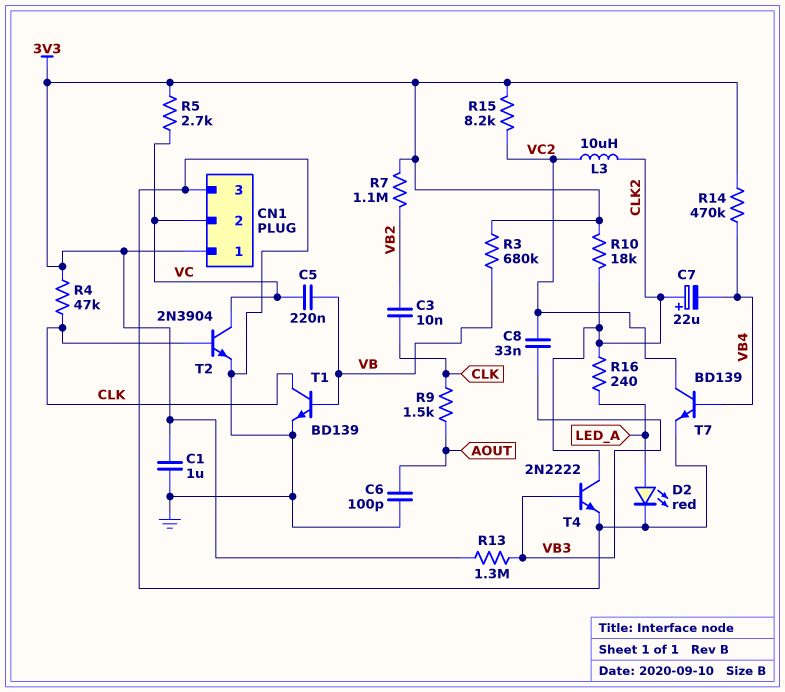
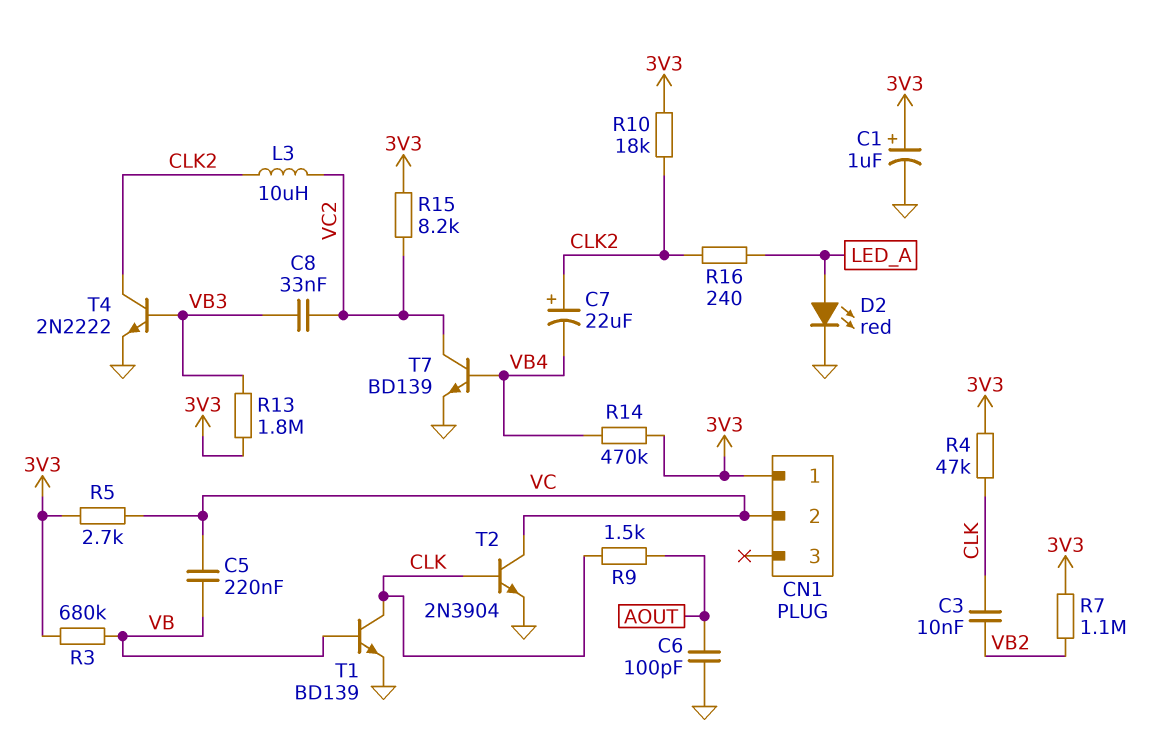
C1: 1uF (3V3, GND) -> 1uF (plus 3V3, minus GND)
CN1 pin 3: GND -> none
R13: 1.3M (3V3, VB3) -> 1.8M (3V3, VB3)

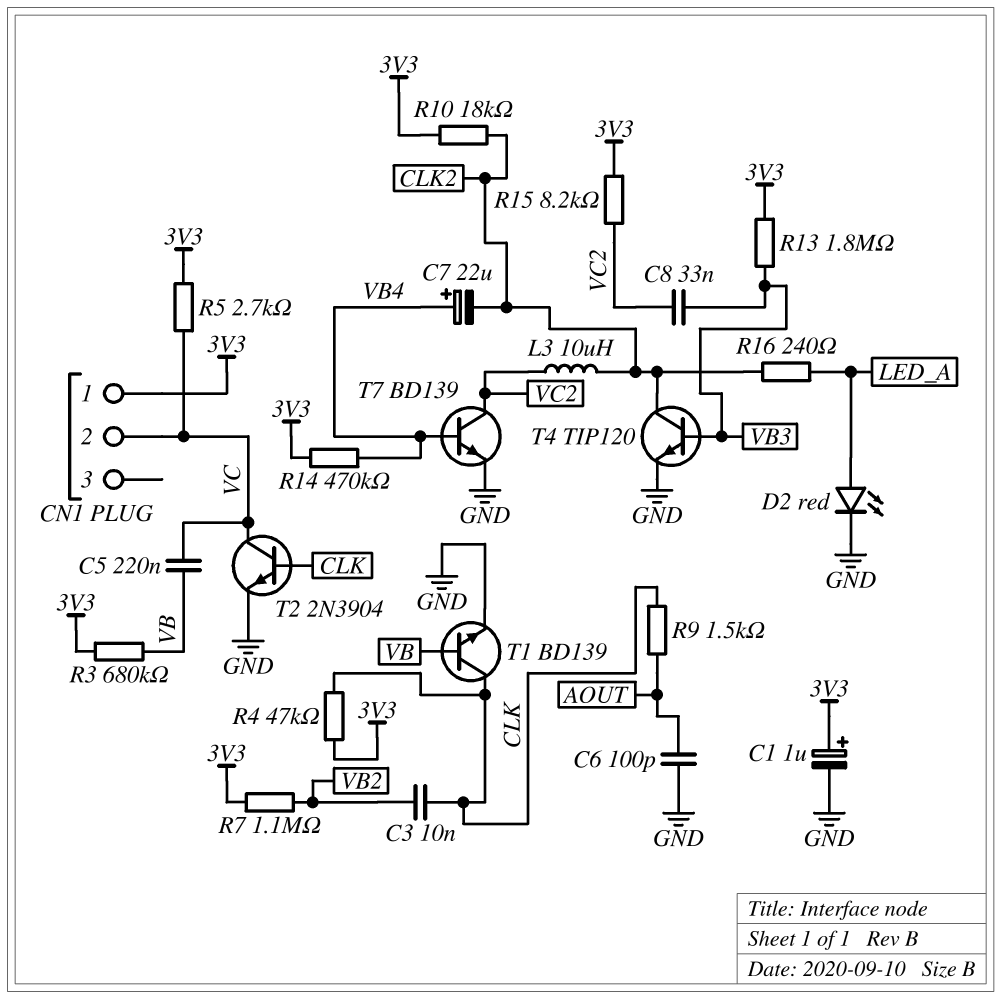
C7: 22uF (plus CLK2, minus VB4) -> 22uF (plus VB4, minus CLK2)
T4: NPN 2N2222 (B VB3, C CLK2, E GND) -> NPN TIP120 (B VB3, C CLK2, E GND)

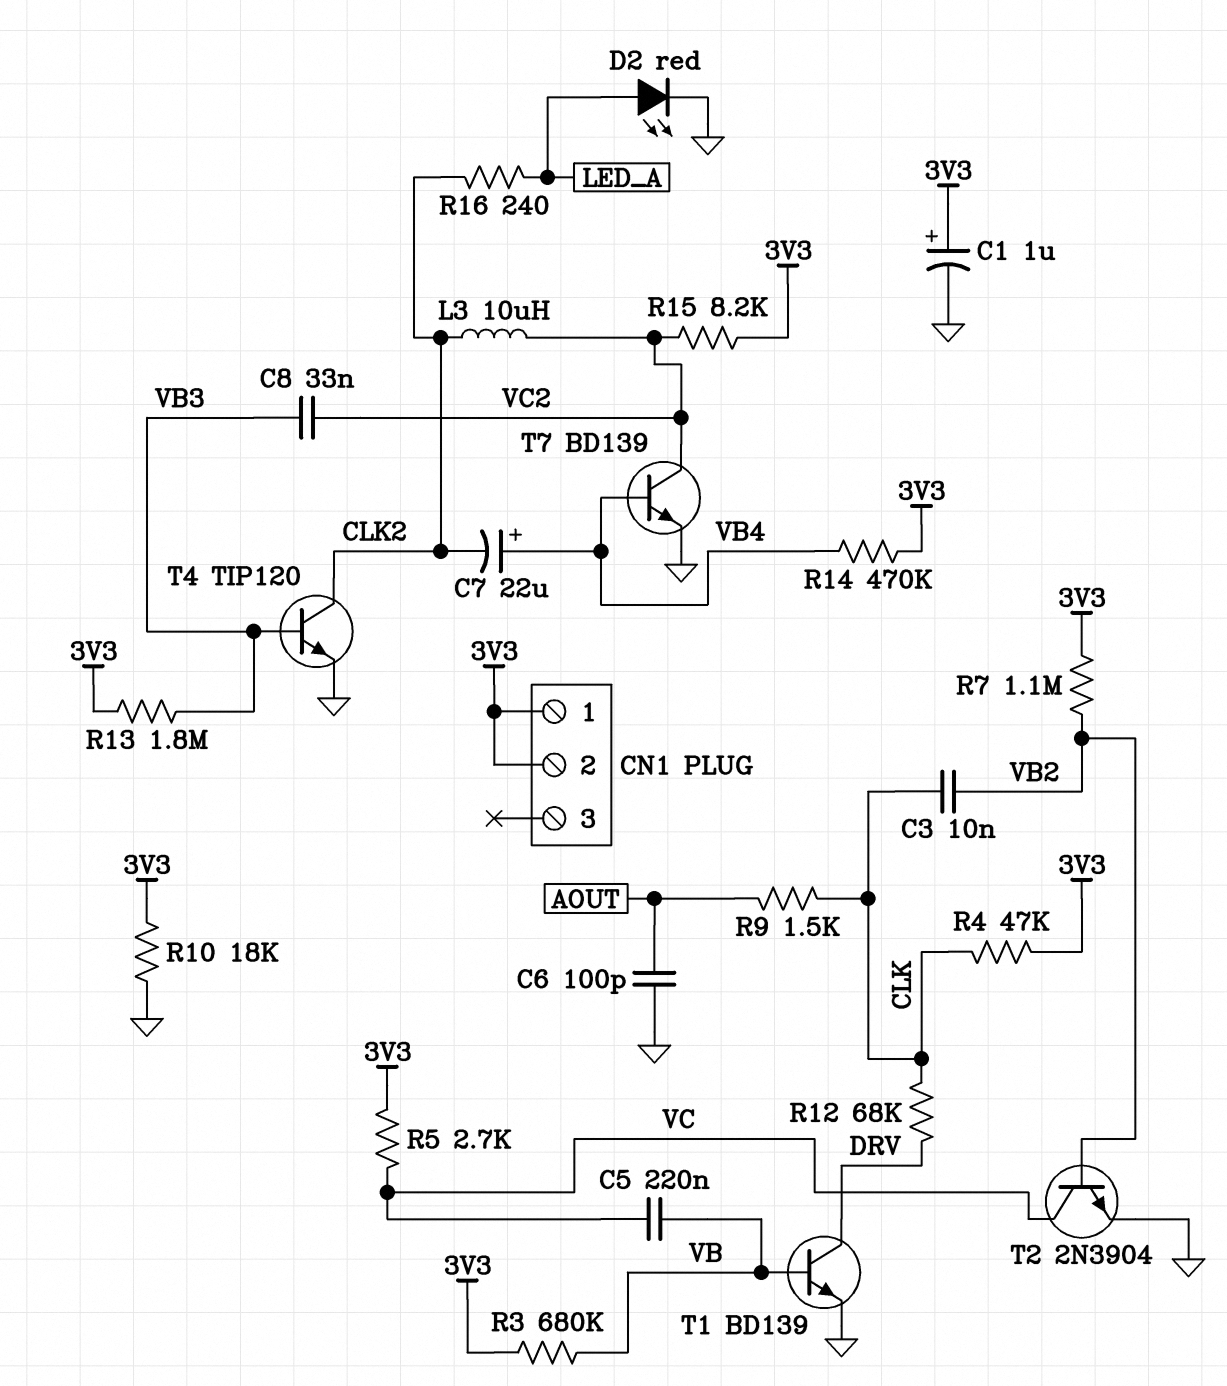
CN1 pin 2: VC -> 3V3
R10: 18k (3V3, CLK2) -> 18k (3V3, GND)
R12: none -> 68k (CLK, DRV)
T1: NPN BD139 (B VB, C CLK, E GND) -> NPN BD139 (B VB, C DRV, E GND)
T2: NPN 2N3904 (B CLK, C VC, E GND) -> NPN 2N3904 (B VB2, C VC, E GND)

